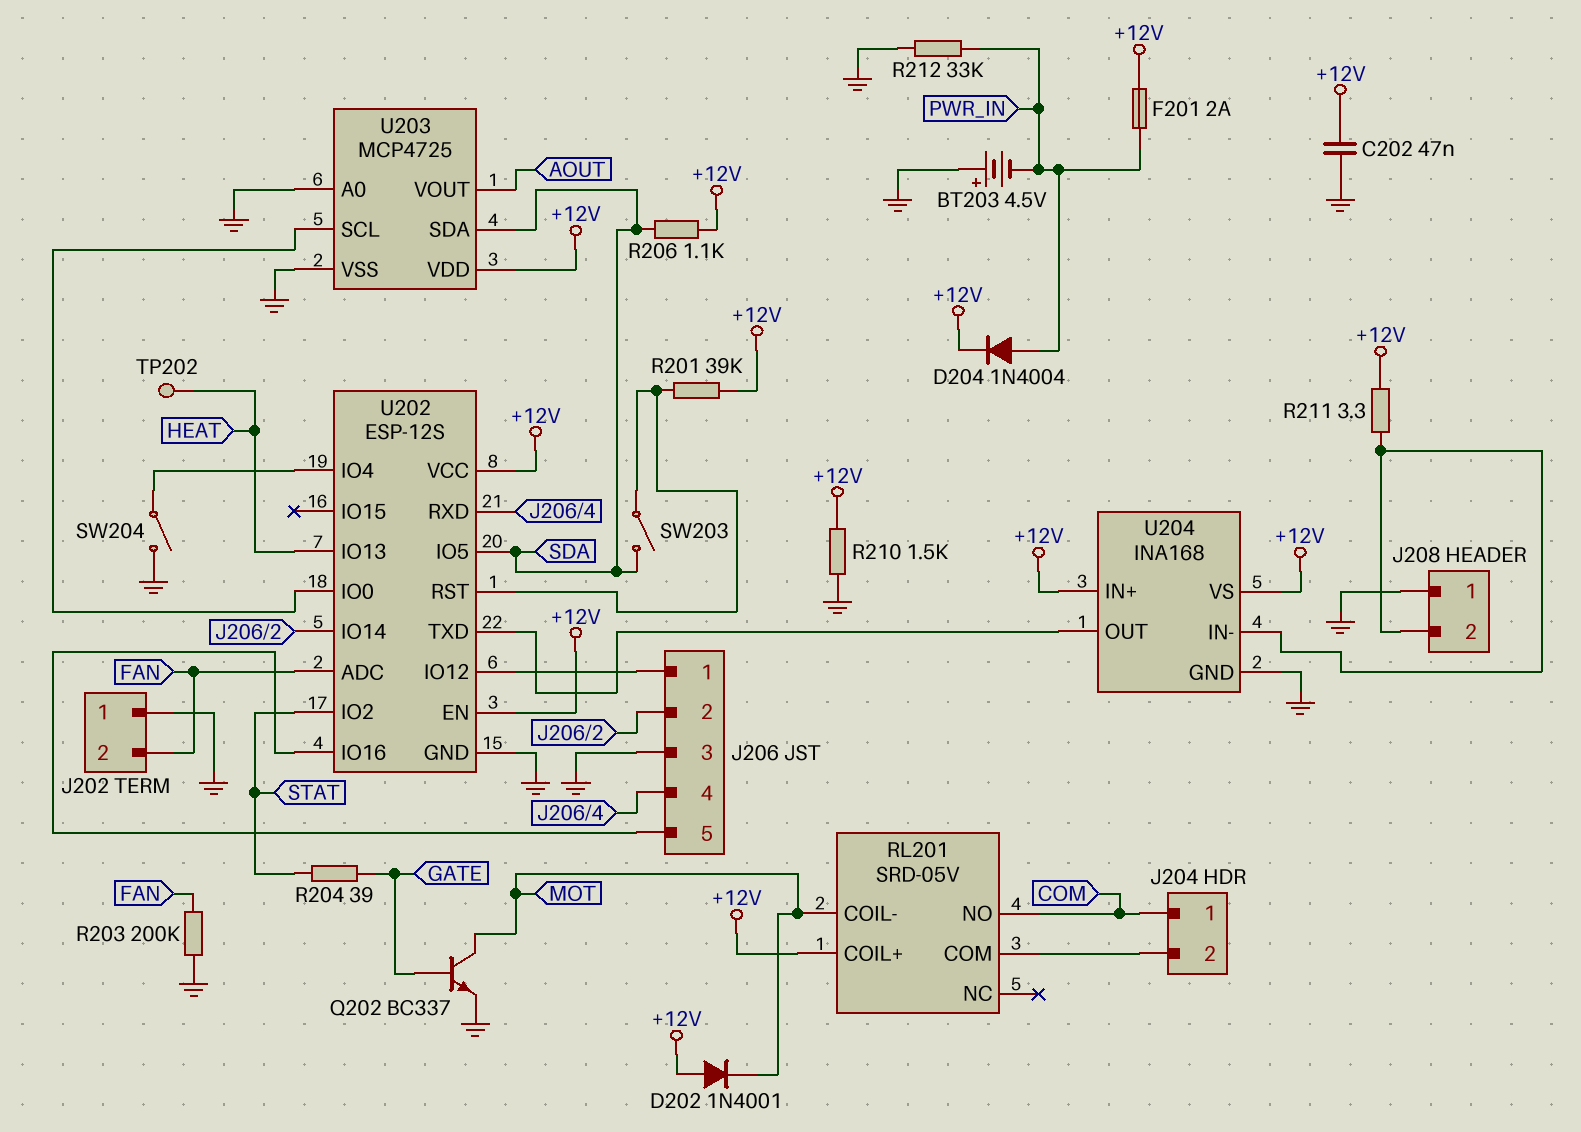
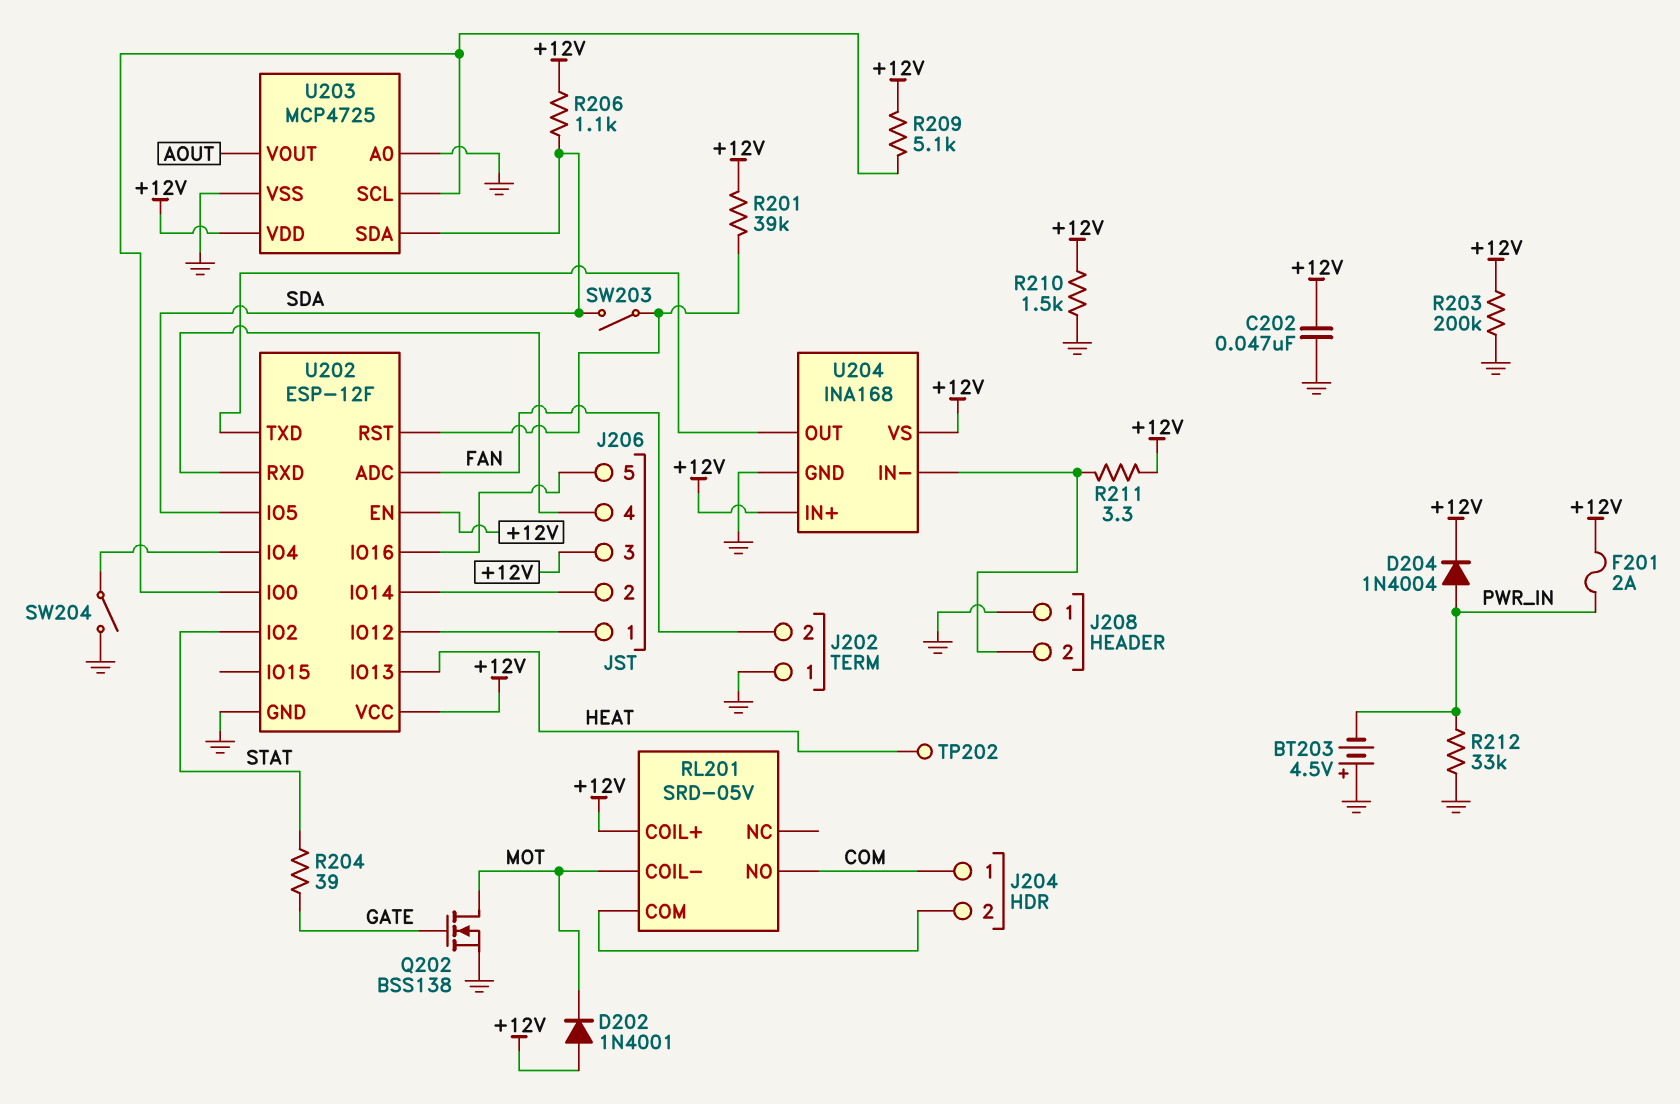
J206 pin 3: GND -> +12V
Q202: NPN BC337 (B GATE, C MOT, E GND) -> NMOS BSS138 (G GATE, D MOT, S GND)
R203: 200k (FAN, GND) -> 200k (+12V, GND)
R209: none -> 5.1k (+12V, U202/IO0)
U202: ESP-12S -> ESP-12F

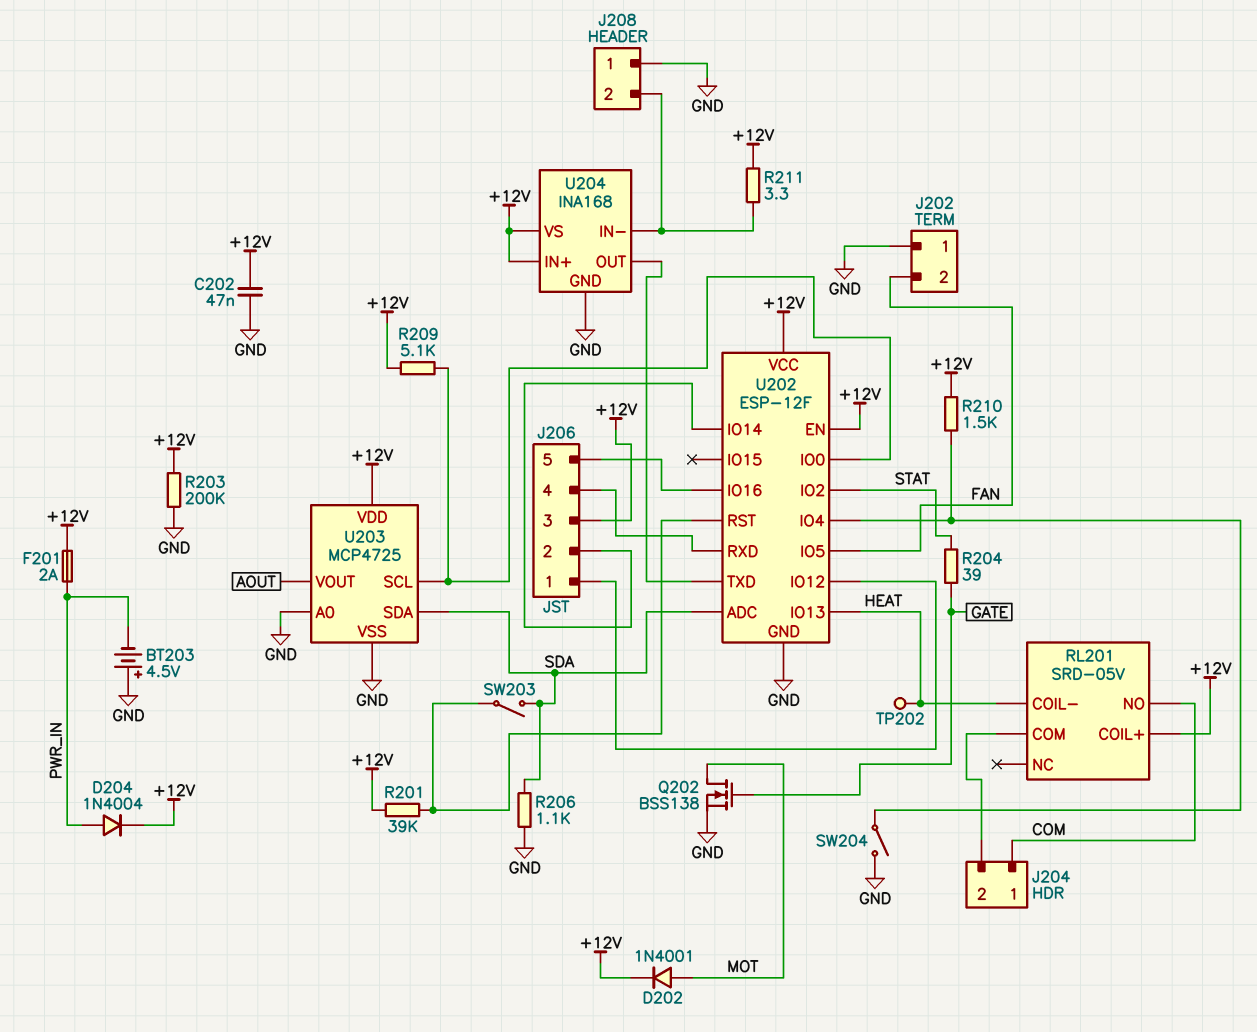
D202: diode 1N4001 (A +12V, K MOT) -> diode 1N4001 (A MOT, K +12V)
R206: 1.1k (+12V, SDA) -> 1.1k (GND, SDA)
R210: 1.5k (+12V, GND) -> 1.5k (+12V, U202/IO4)
R212: 33k (GND, PWR_IN) -> none
RL201 pin COIL-: MOT -> HEAT
U202 pin ADC: FAN -> SDA
U202 pin IO5: SDA -> FAN

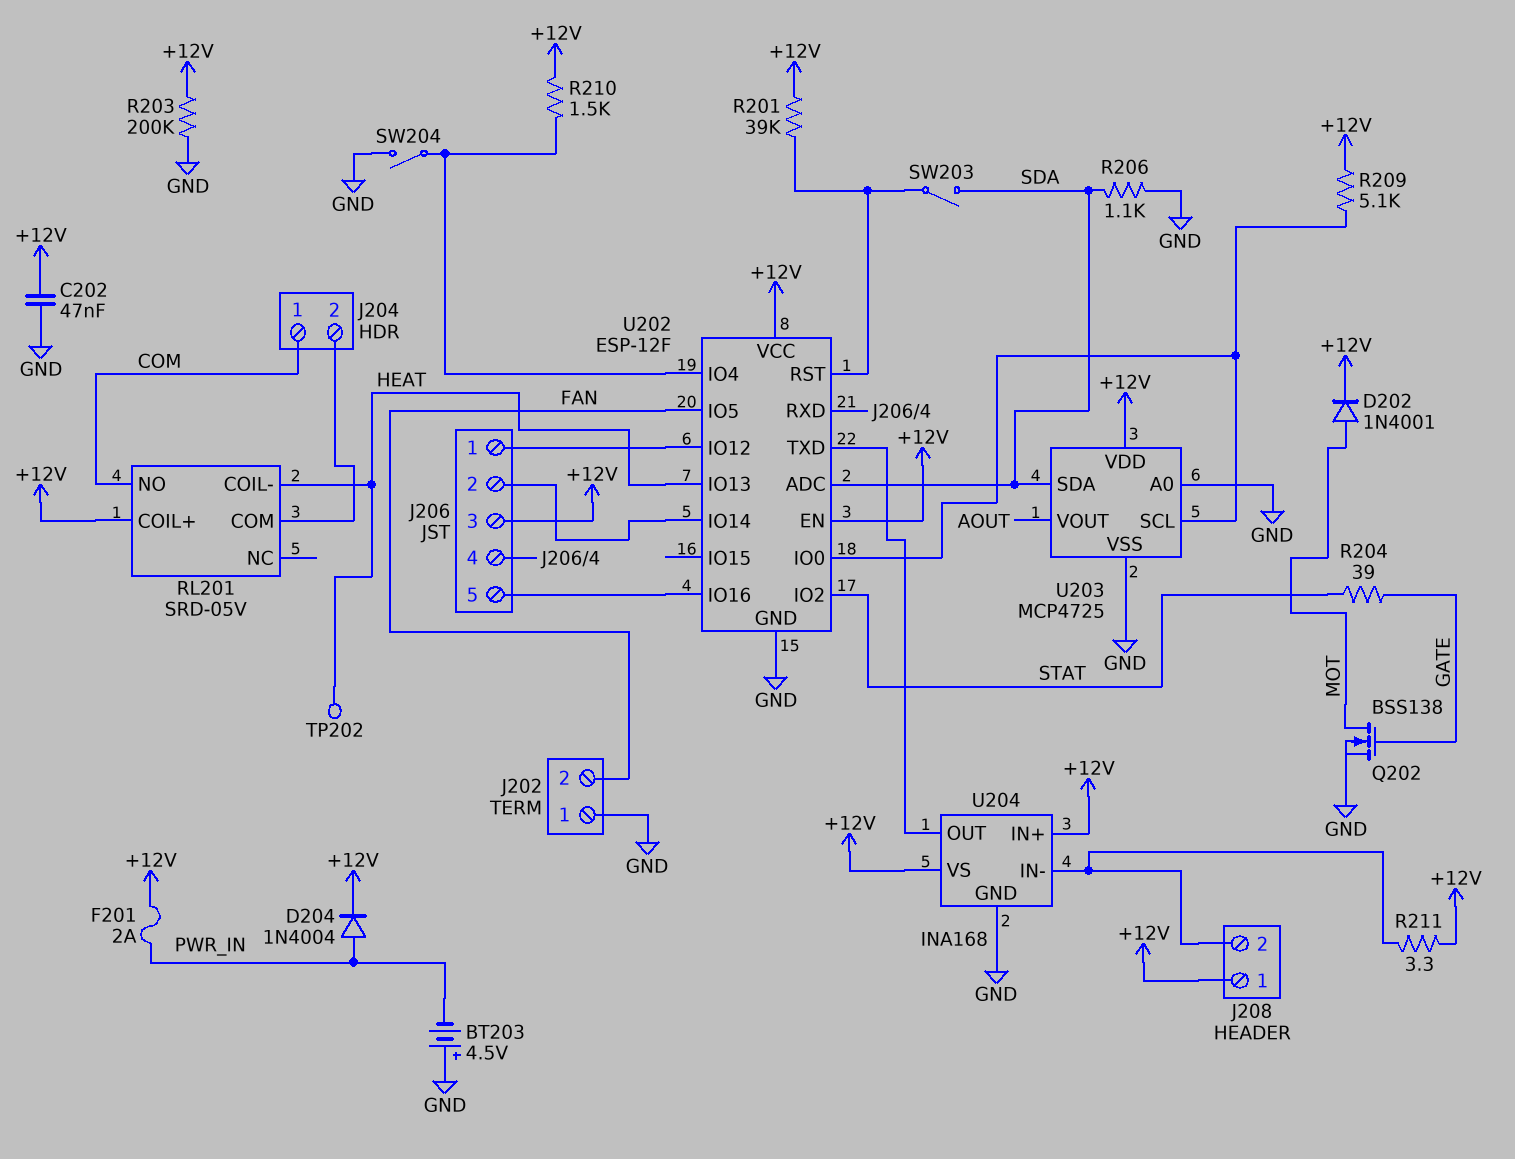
J208 pin 1: GND -> +12V

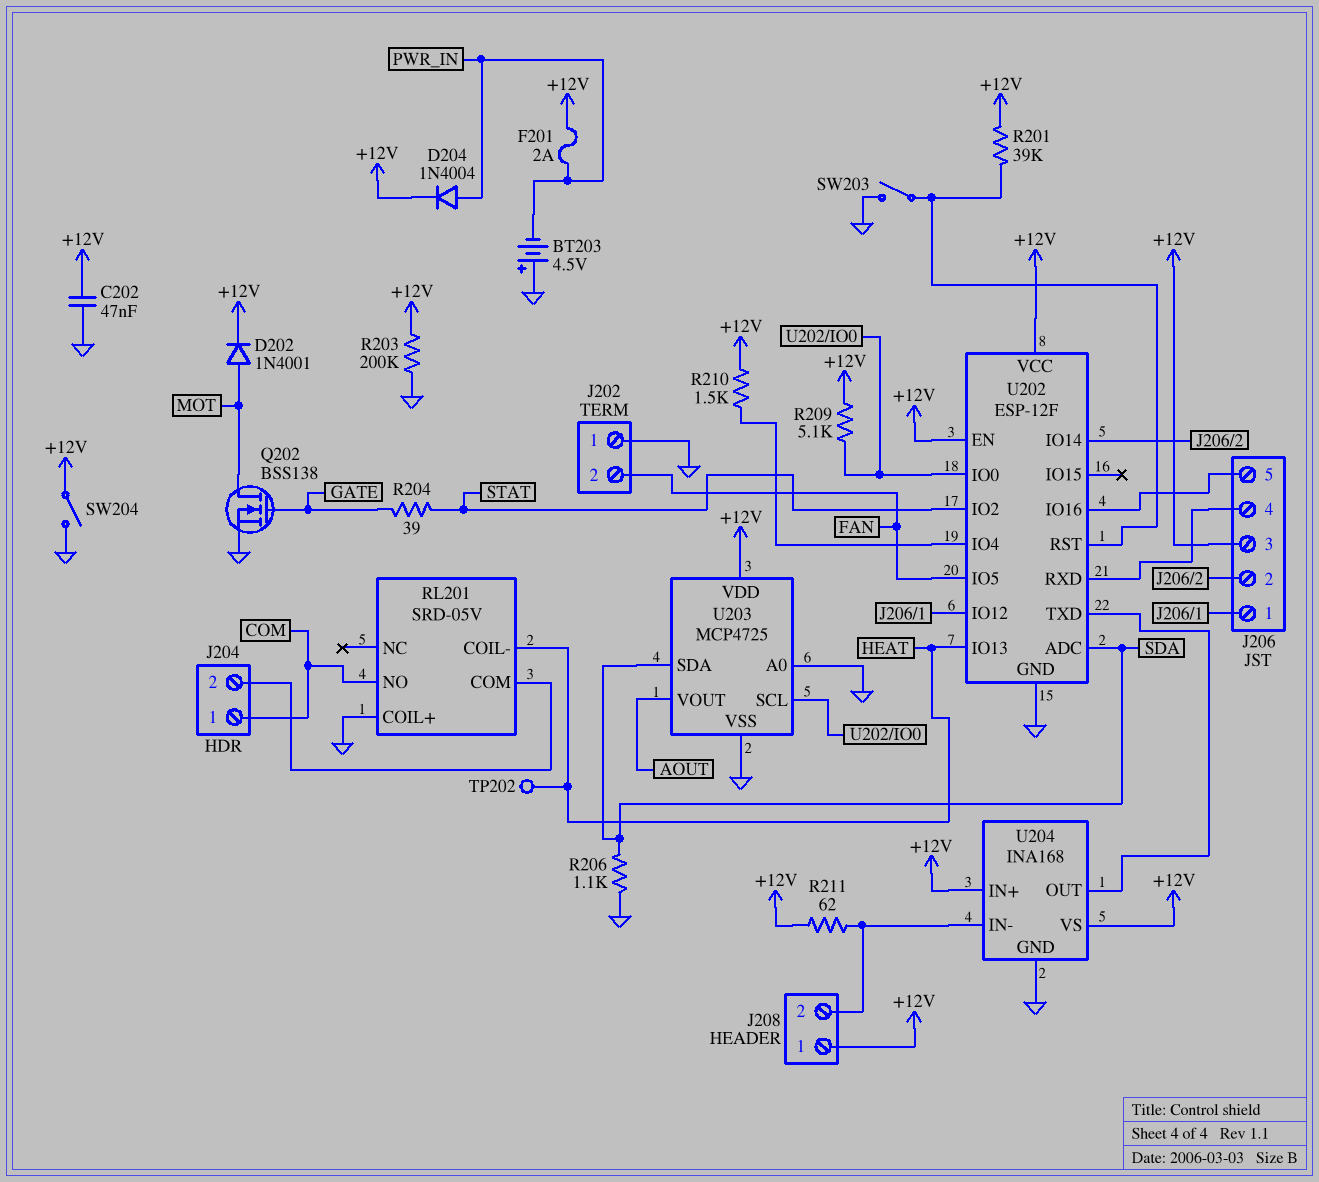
R211: 3.3 (+12V, J208/2) -> 62 (+12V, J208/2)
RL201 pin COIL+: +12V -> GND
SW203: switch (SDA, U202/RST) -> switch (GND, U202/RST)
SW204: switch (GND, U202/IO4) -> switch (+12V, GND)

